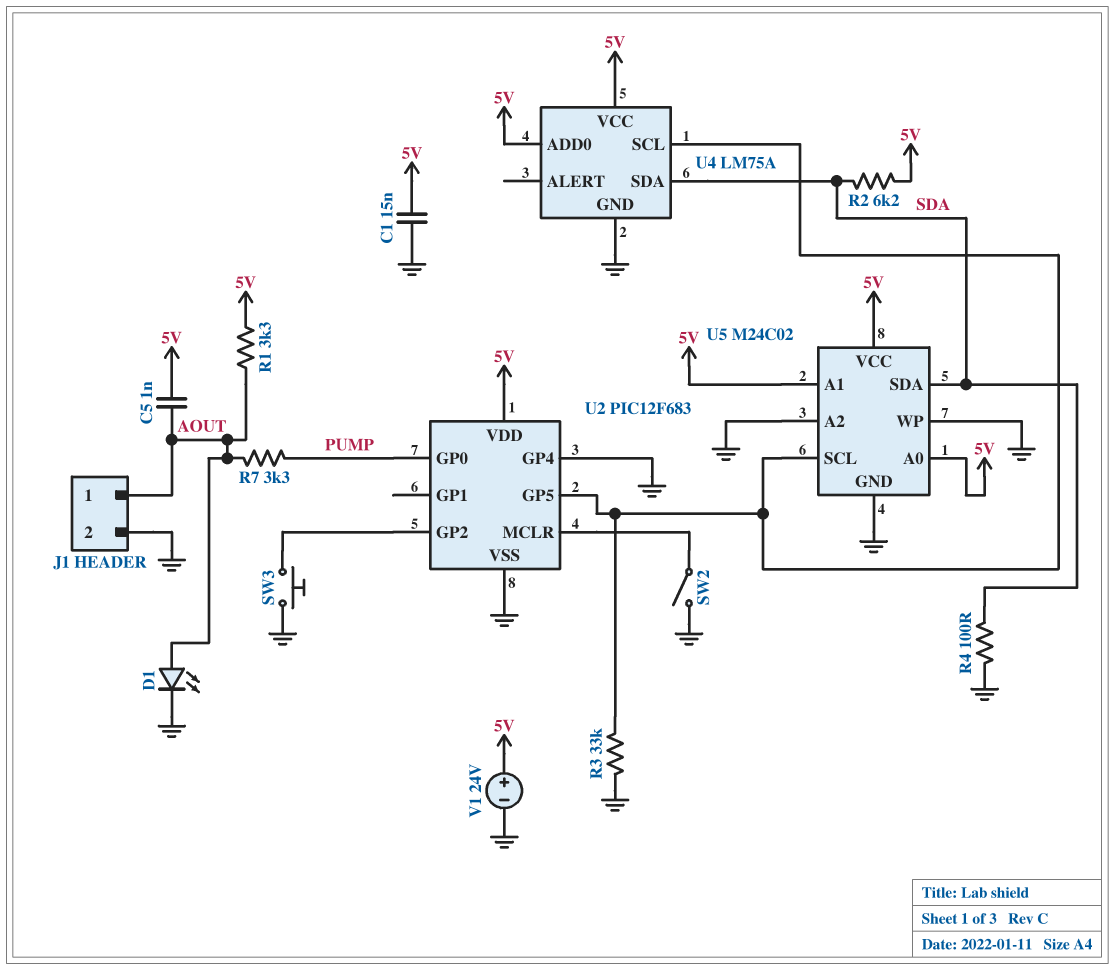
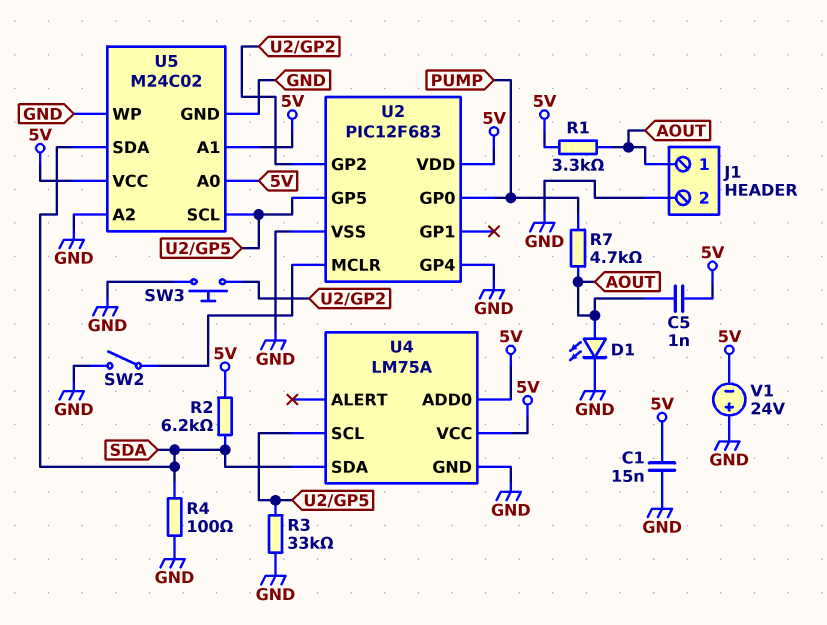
R7: 3.3k (AOUT, PUMP) -> 4.7k (AOUT, PUMP)
V1: 24V (plus 5V, minus GND) -> 24V (plus GND, minus 5V)

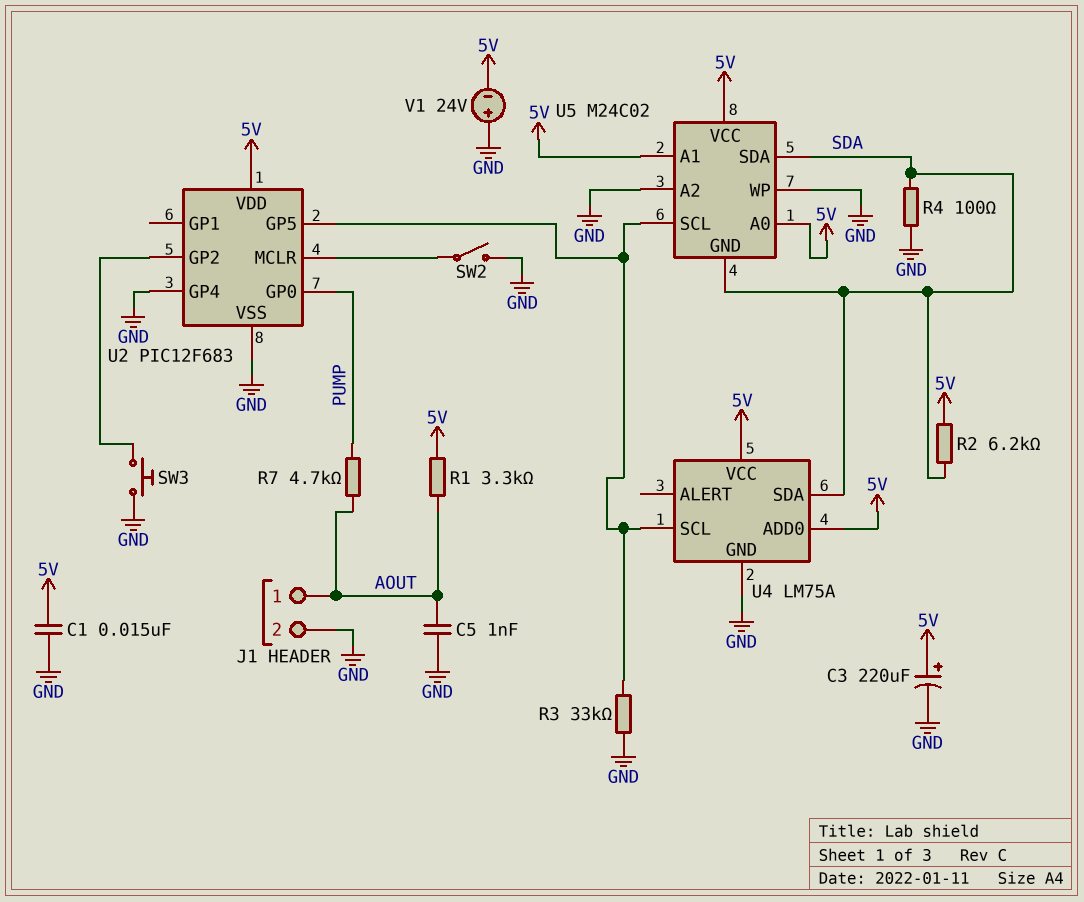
C3: none -> 220uF (plus 5V, minus GND)
C5: 1nF (5V, AOUT) -> 1nF (AOUT, GND)
D1: LED (A AOUT, K GND) -> none
U5 pin GND: GND -> SDA

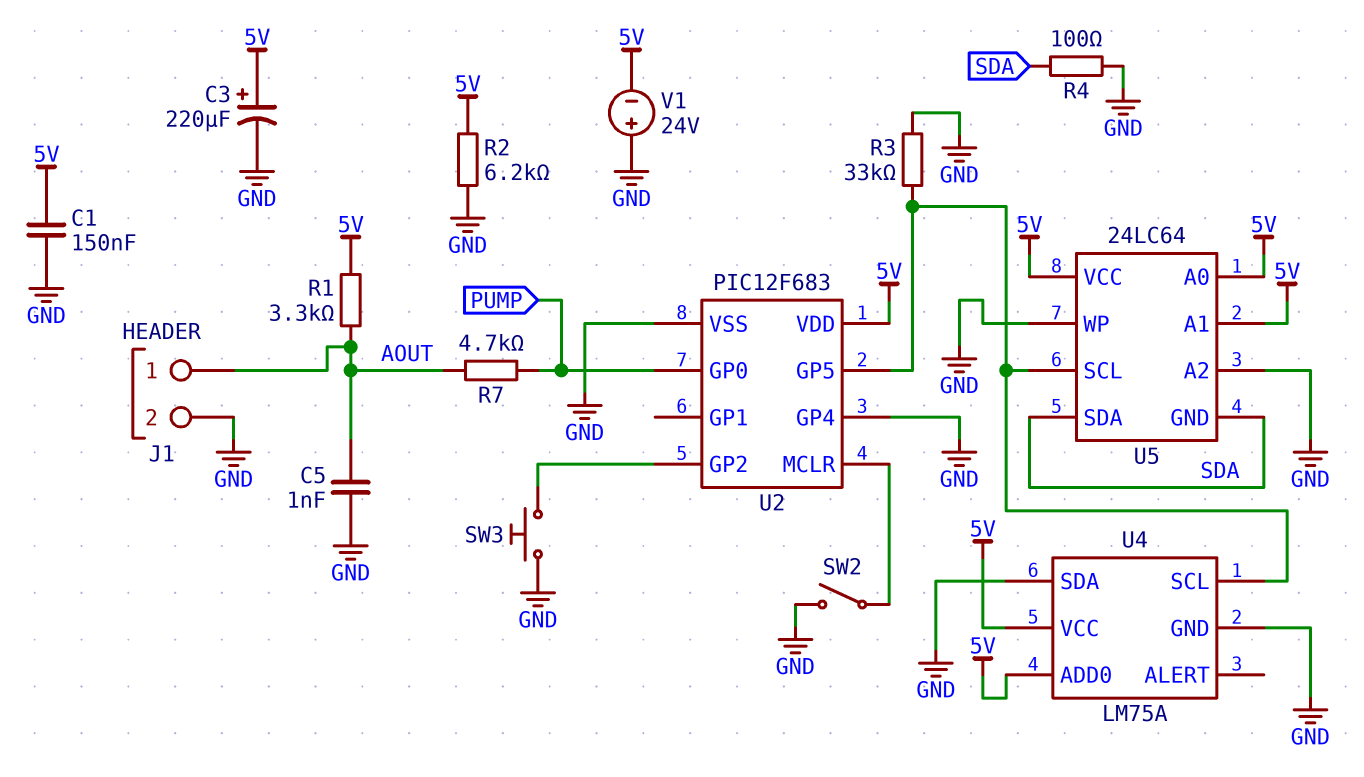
C1: 15nF (5V, GND) -> 150nF (5V, GND)
R2: 6.2k (5V, SDA) -> 6.2k (5V, GND)
U4 pin SDA: SDA -> GND
U5: M24C02 -> 24LC64

